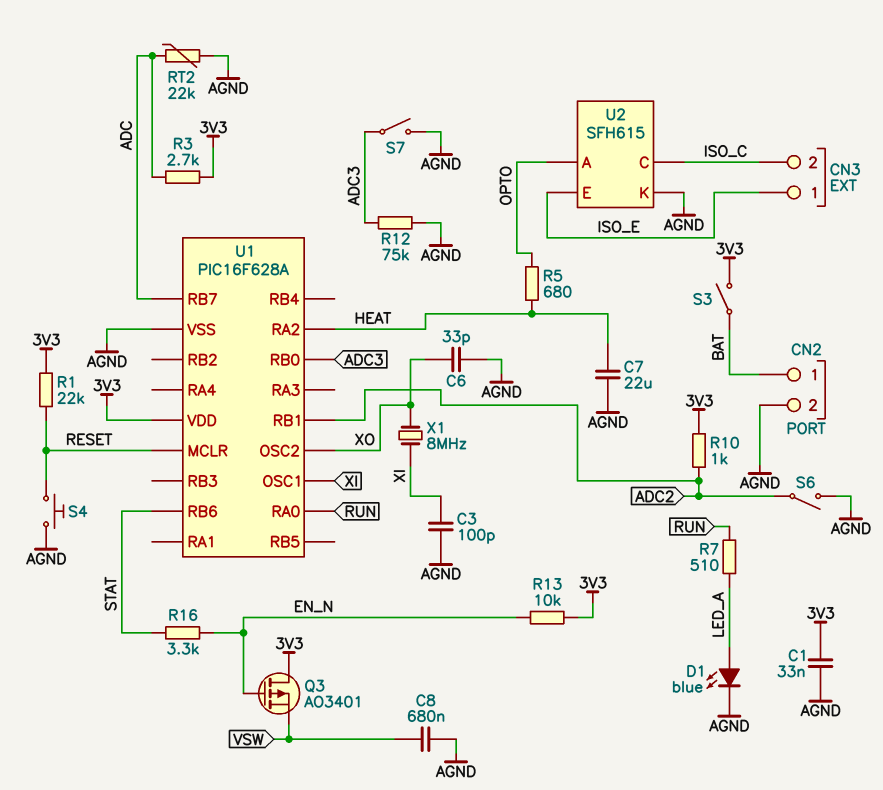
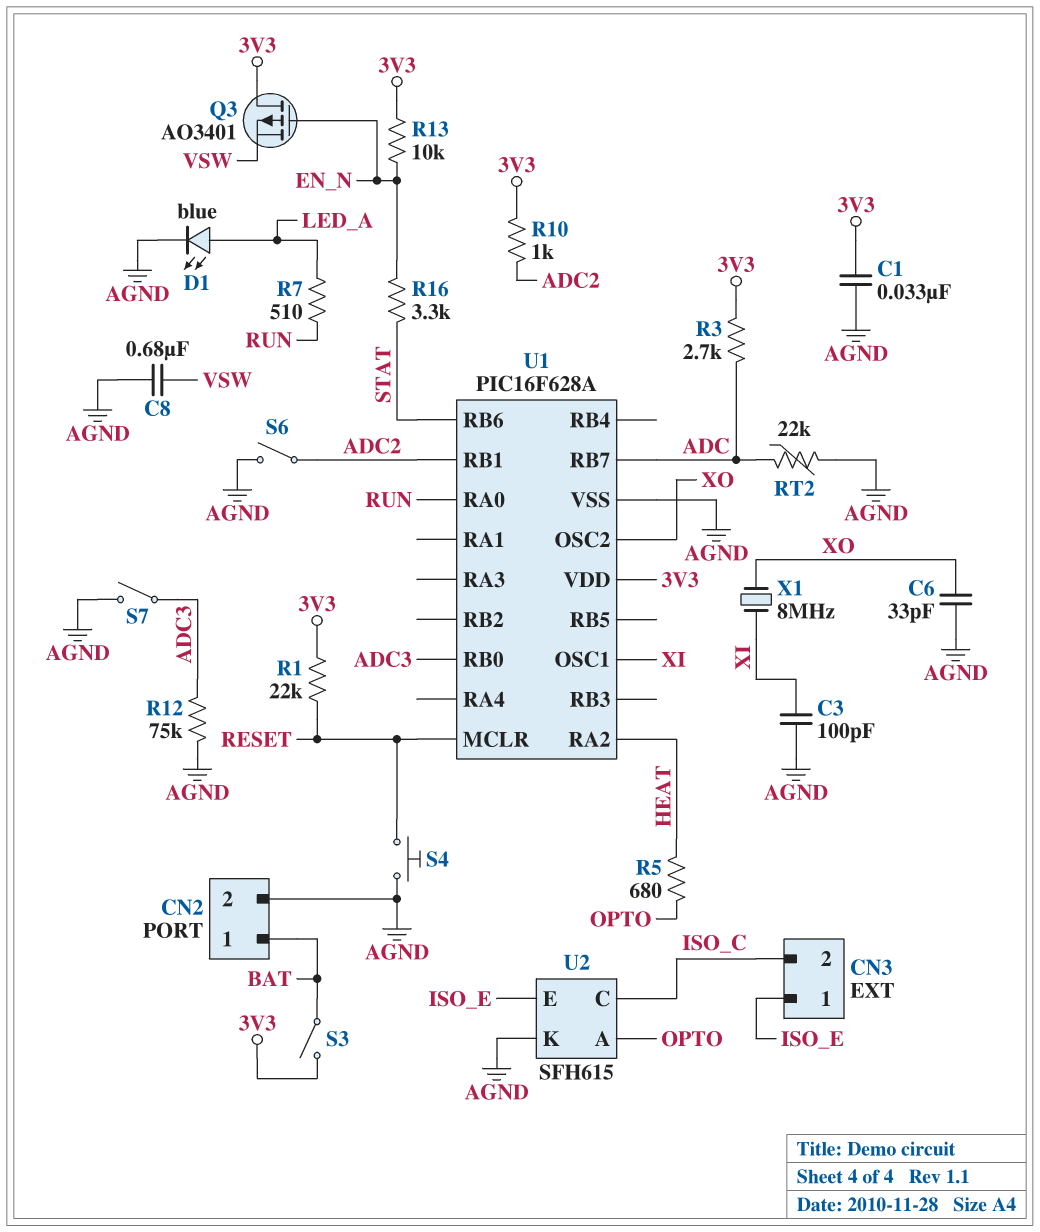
C7: 22uF (AGND, HEAT) -> none

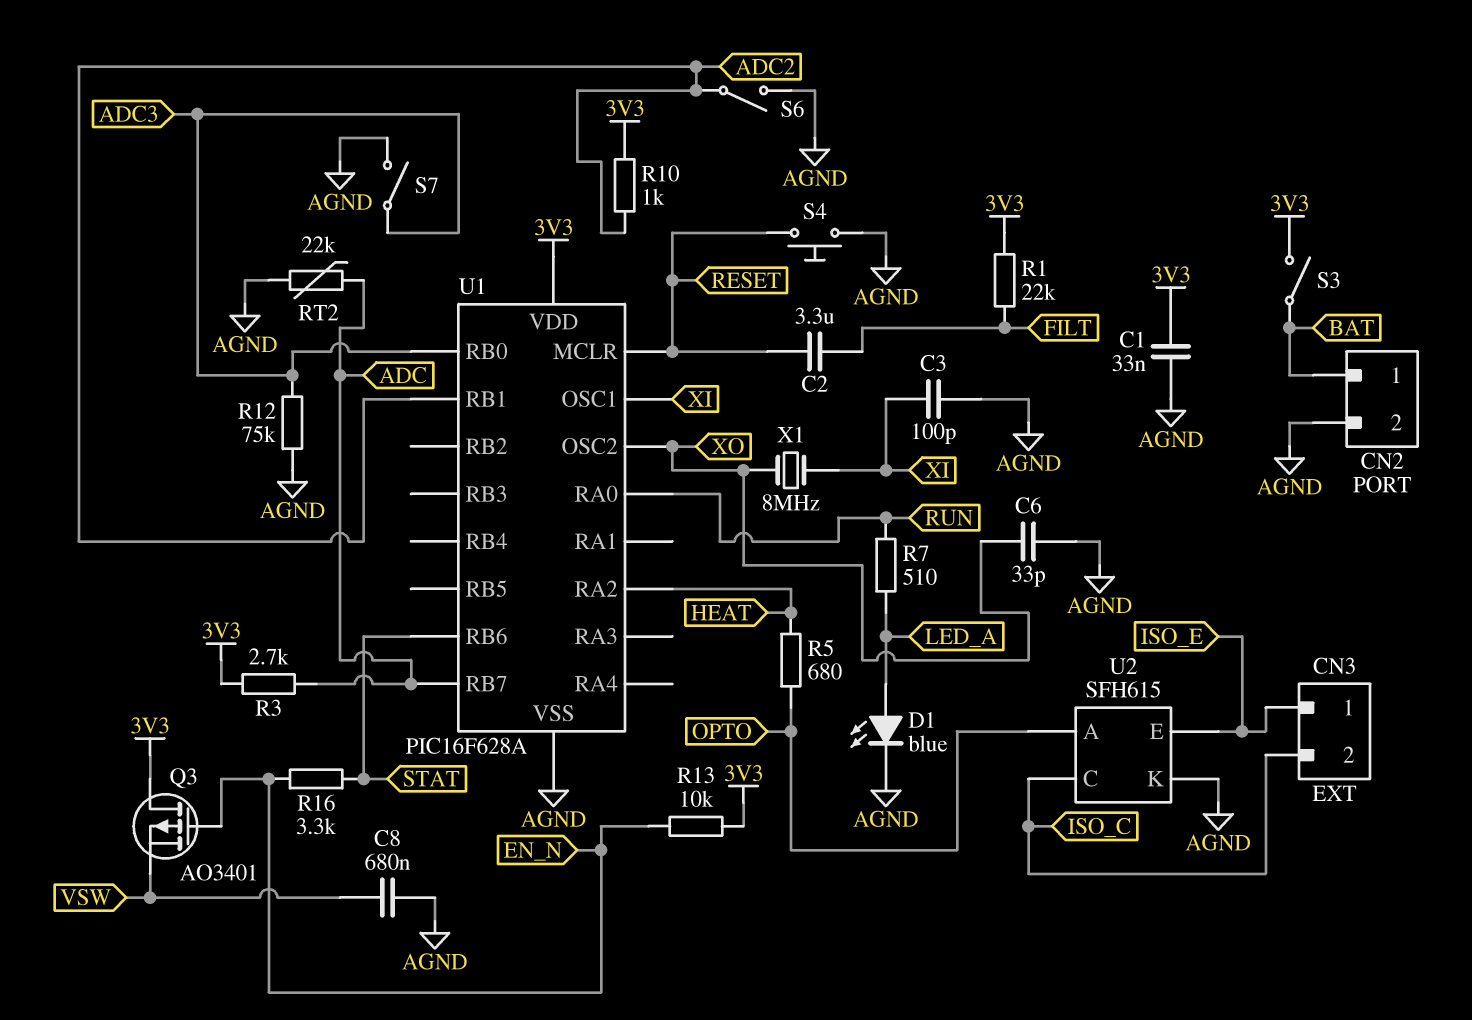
C2: none -> 3.3uF (FILT, RESET)
R1: 22k (3V3, RESET) -> 22k (3V3, FILT)

